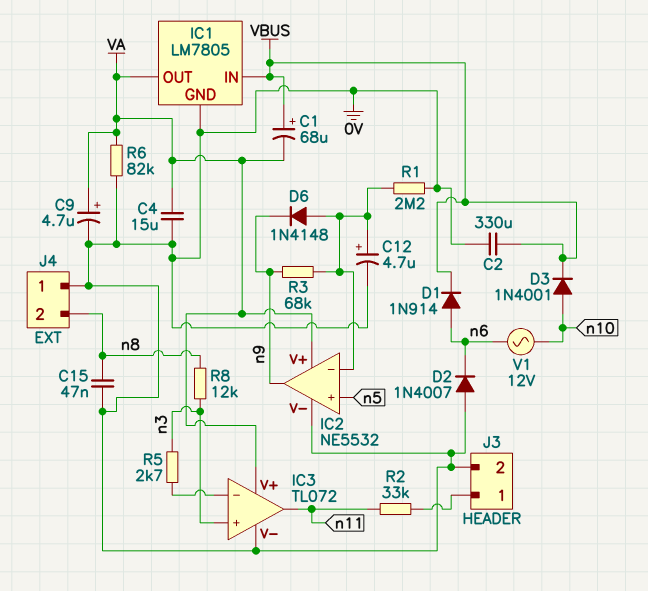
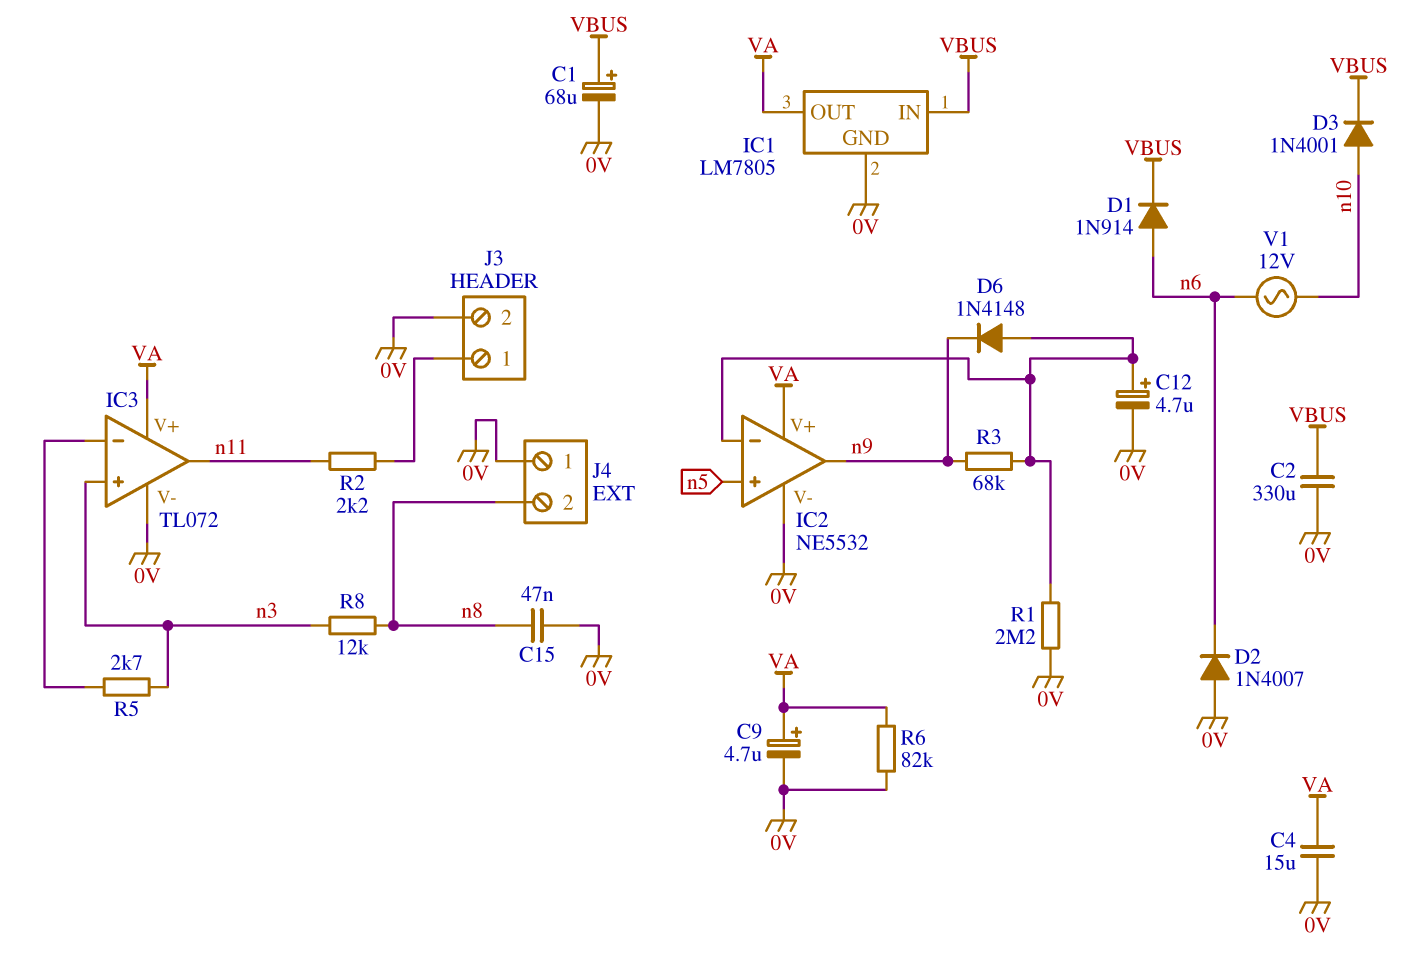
C1: 68uF (plus VBUS, minus VA) -> 68uF (plus VBUS, minus 0V)
R2: 33k (J3/1, n11) -> 2.2k (J3/1, n11)

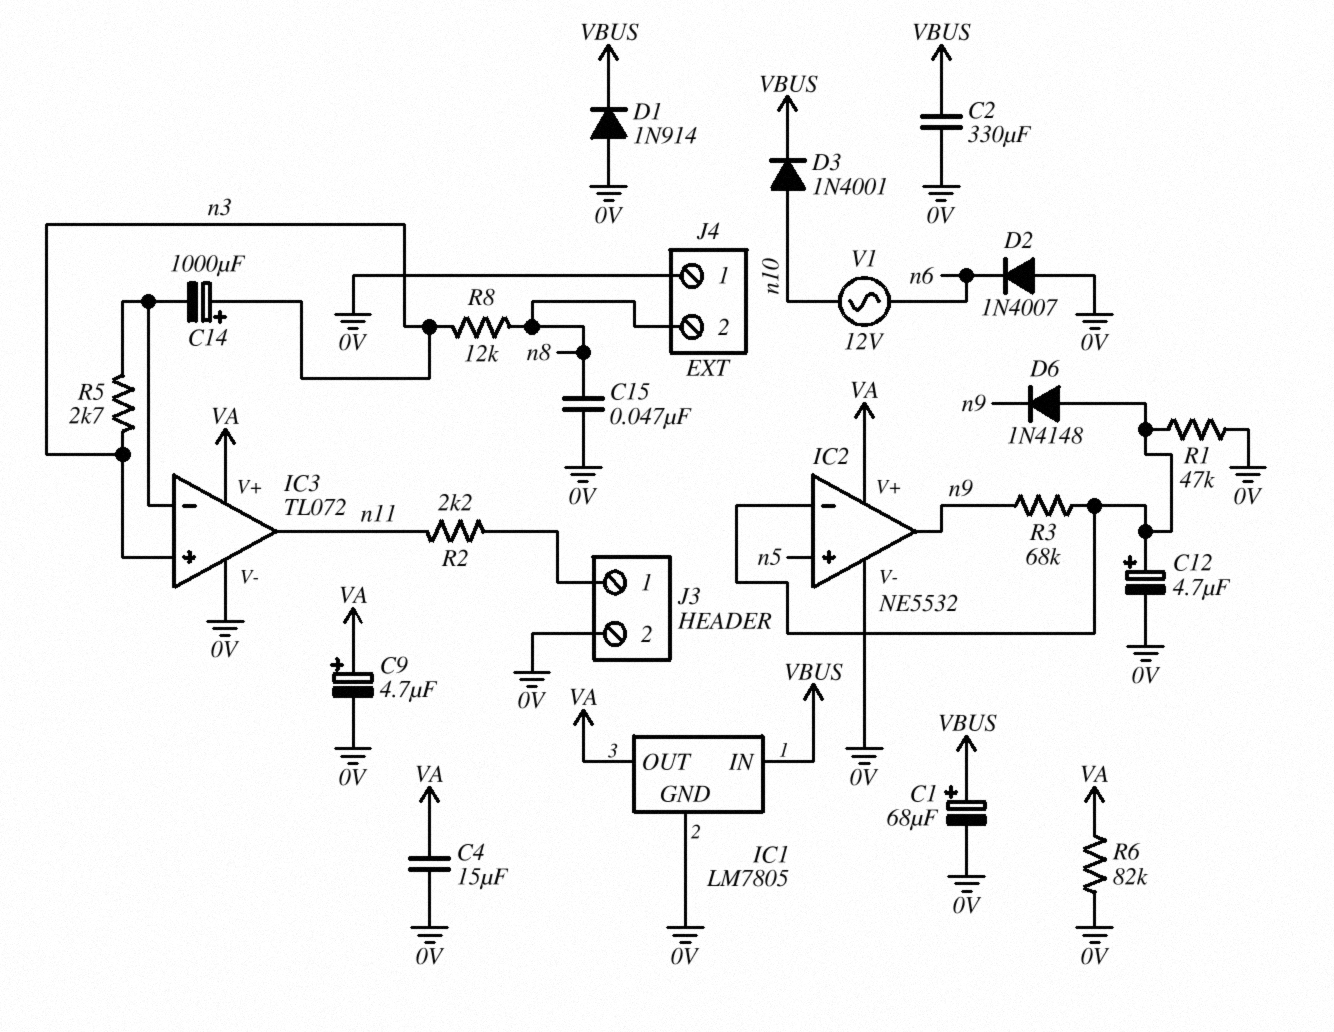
C14: none -> 1000uF (plus n3, minus IC3/in-)
D1: diode 1N914 (A n6, K VBUS) -> diode 1N914 (A 0V, K VBUS)
R1: 2.2M (0V, IC2/in-) -> 47k (0V, IC2/in-)

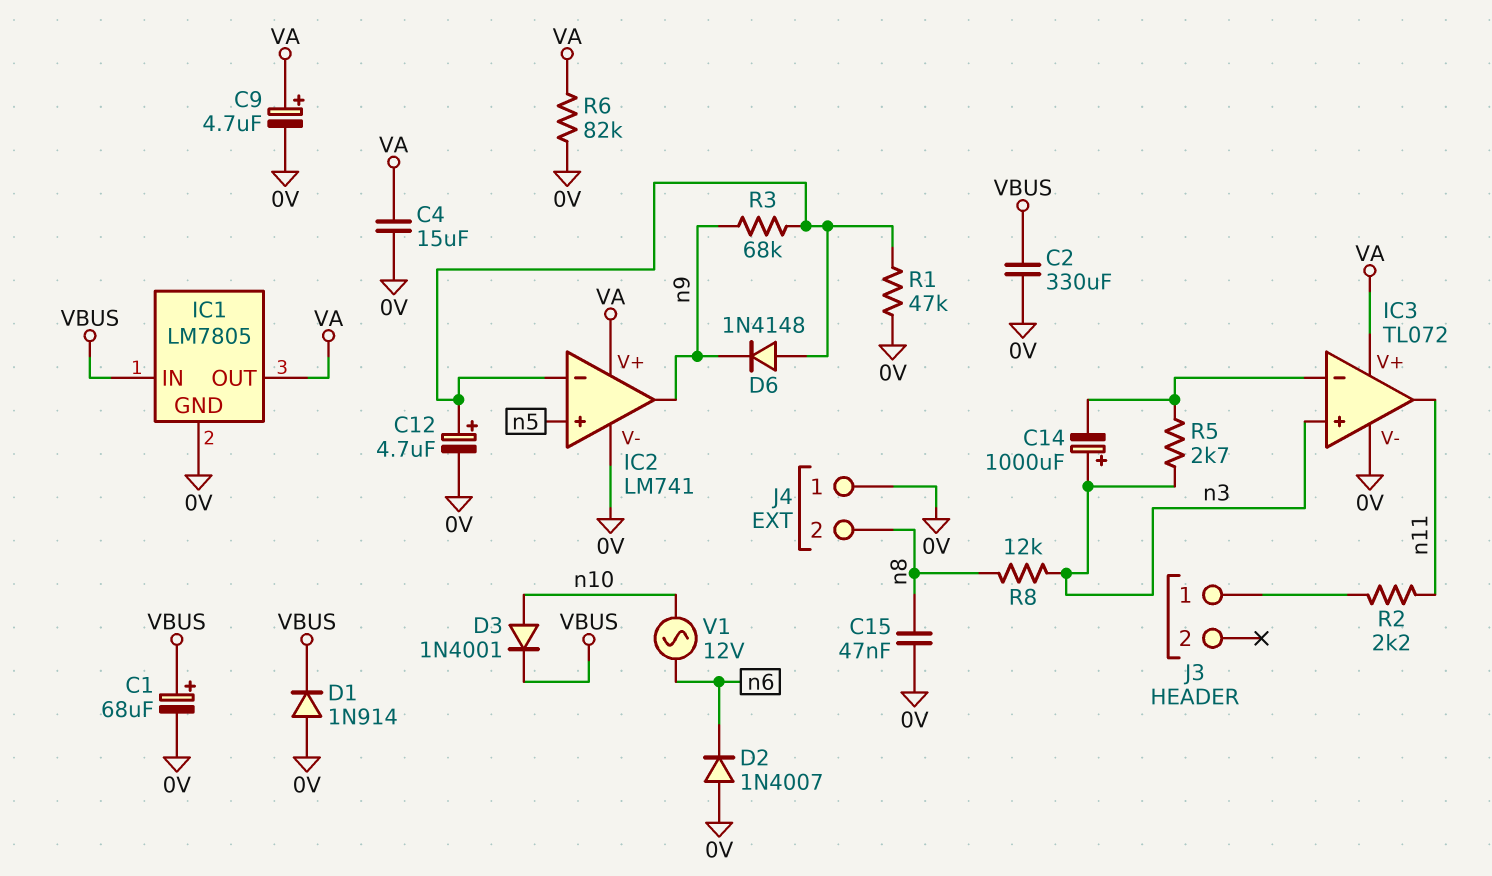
IC2: NE5532 -> LM741
J3 pin 2: 0V -> none

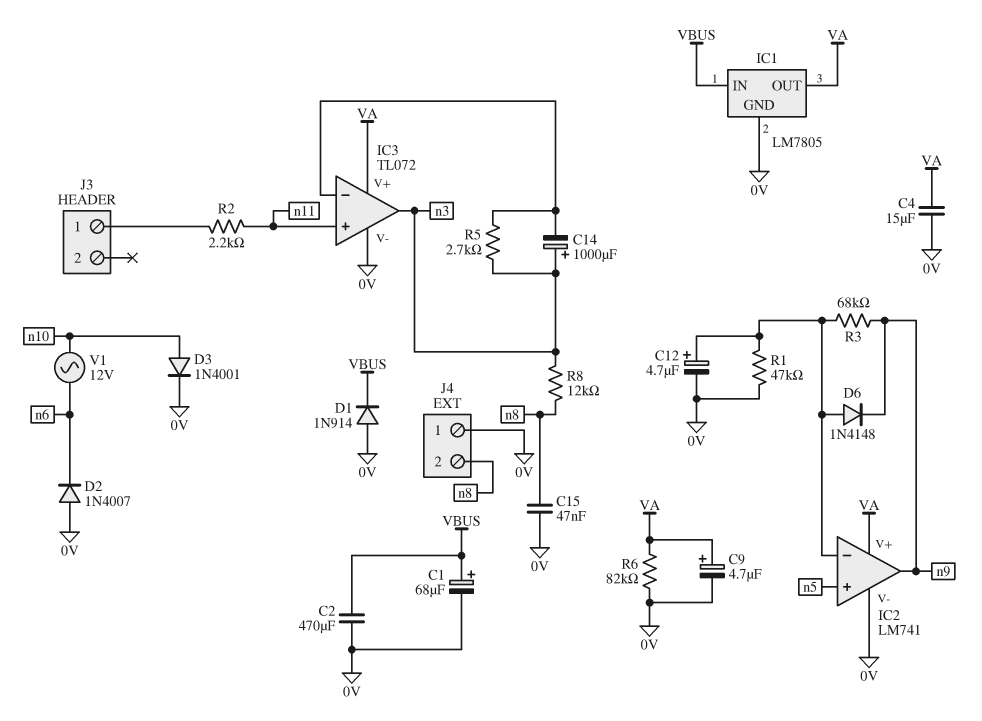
C2: 330uF (0V, VBUS) -> 470uF (0V, VBUS)
D3: diode 1N4001 (A n10, K VBUS) -> diode 1N4001 (A n10, K 0V)
IC3 pin in+: n3 -> n11
IC3 pin out: n11 -> n3

